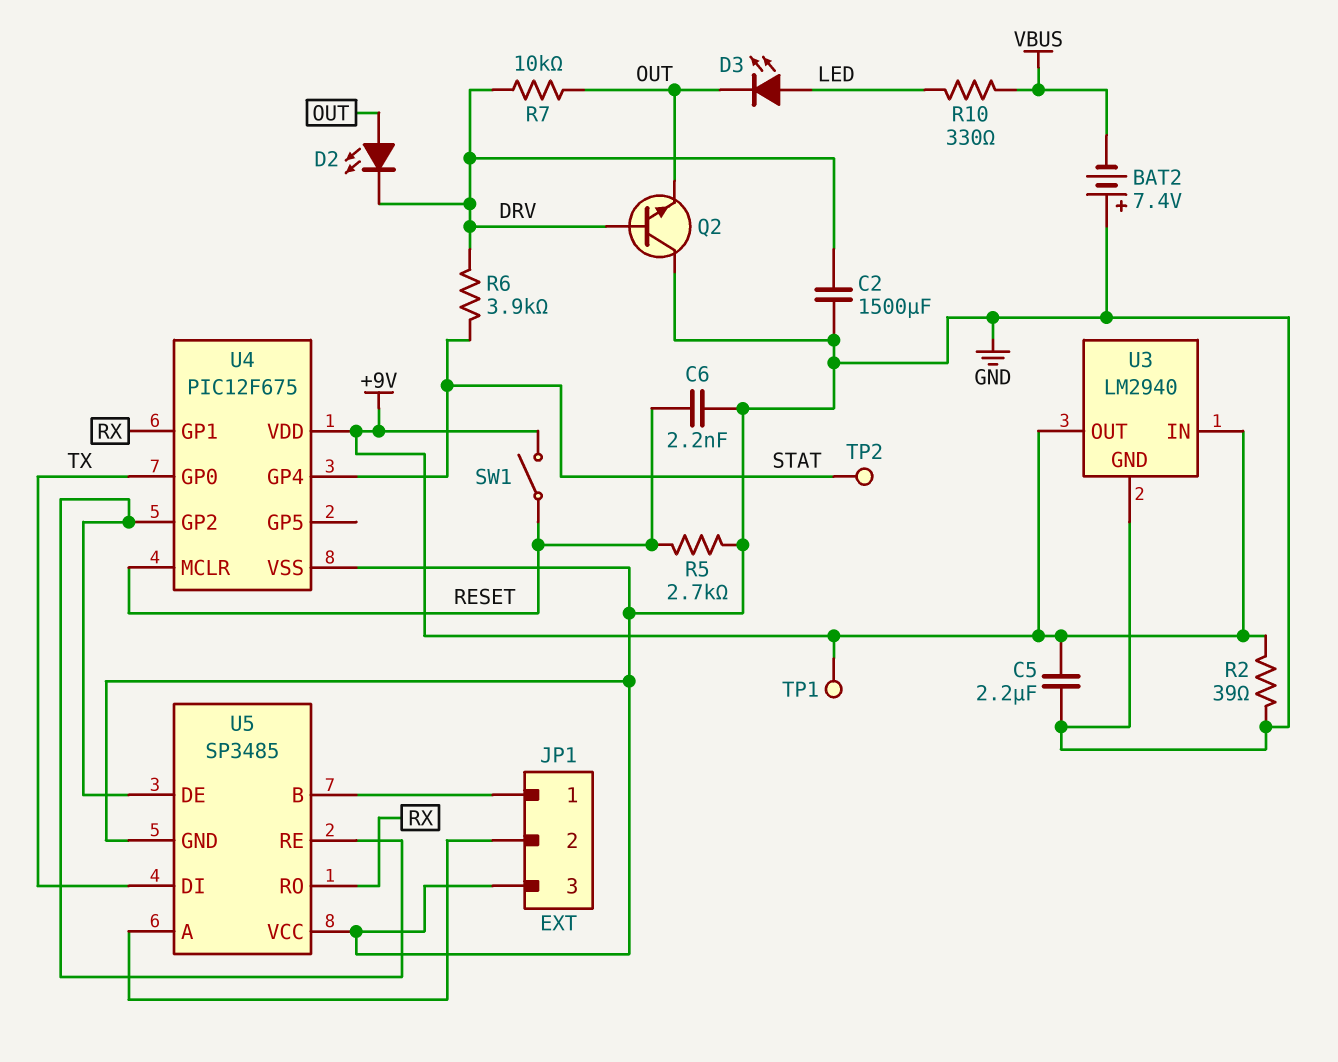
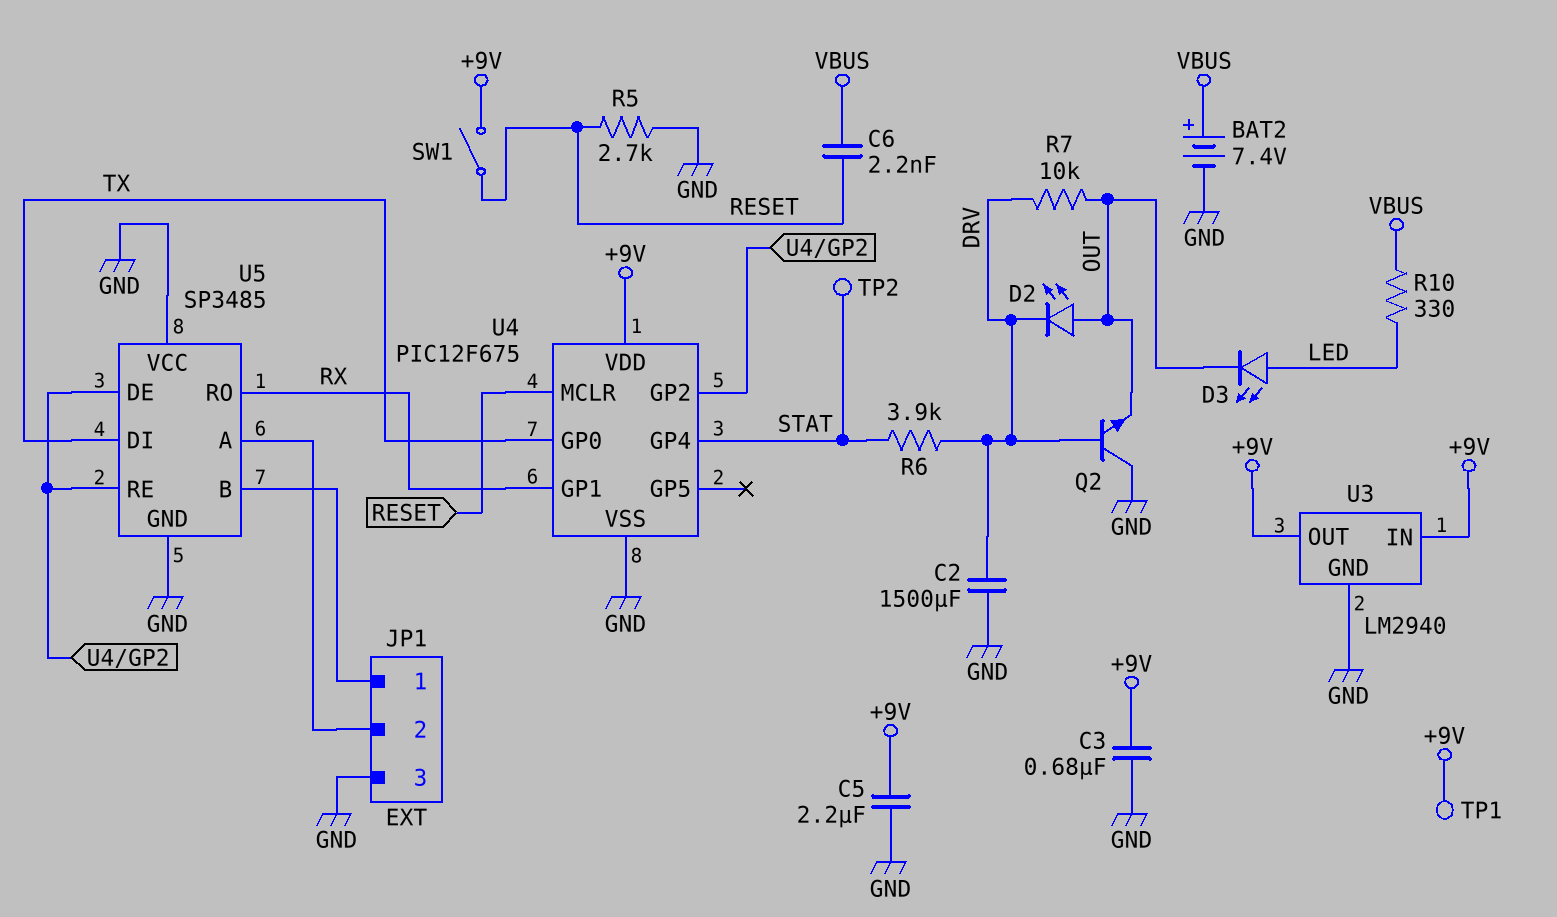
BAT2: 7.4V (plus GND, minus VBUS) -> 7.4V (plus VBUS, minus GND)
C3: none -> 680nF (+9V, GND)
C6: 2.2nF (GND, RESET) -> 2.2nF (RESET, VBUS)
R2: 39 (+9V, GND) -> none

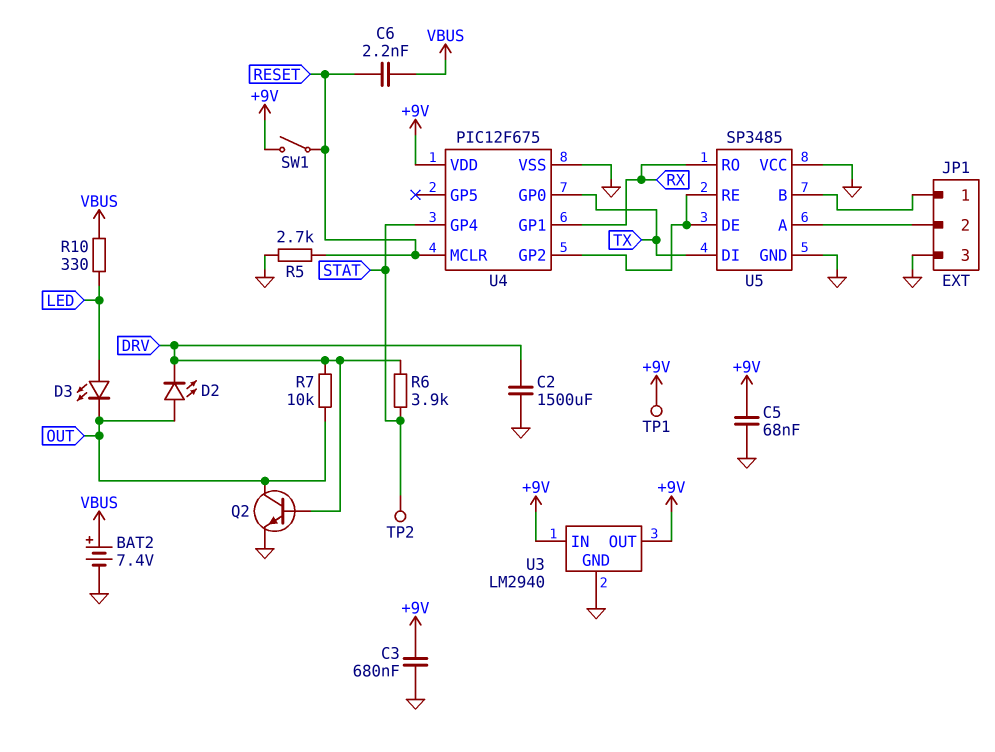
C5: 2.2uF (+9V, GND) -> 68nF (+9V, GND)
Q2: NPN (B DRV, C GND, E OUT) -> NPN (B DRV, C OUT, E GND)

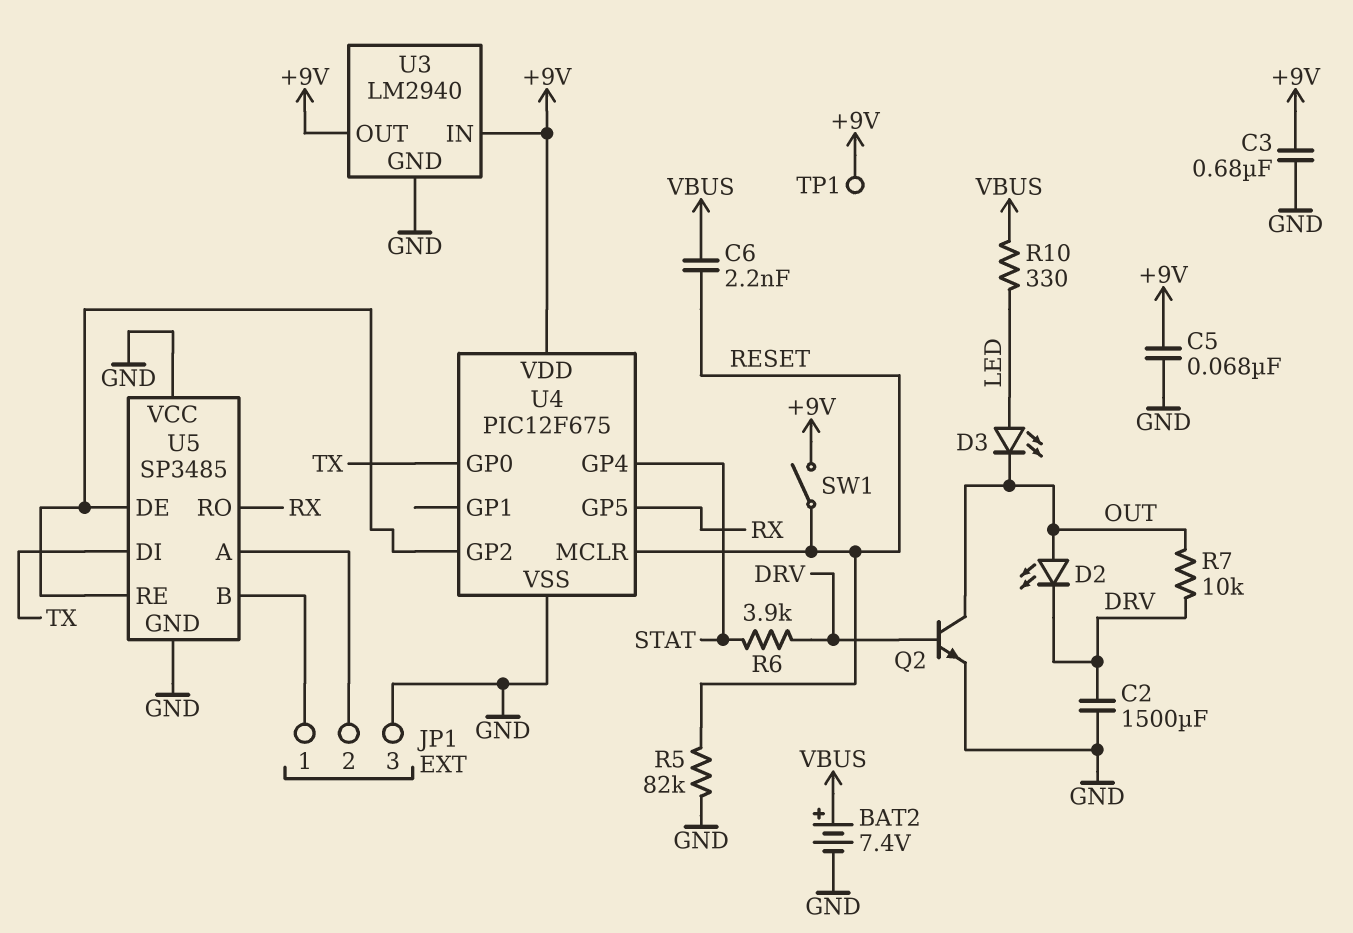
R5: 2.7k (GND, RESET) -> 82k (GND, RESET)
TP2: test point (STAT) -> none
U4 pin GP1: RX -> none
U4 pin GP5: none -> RX

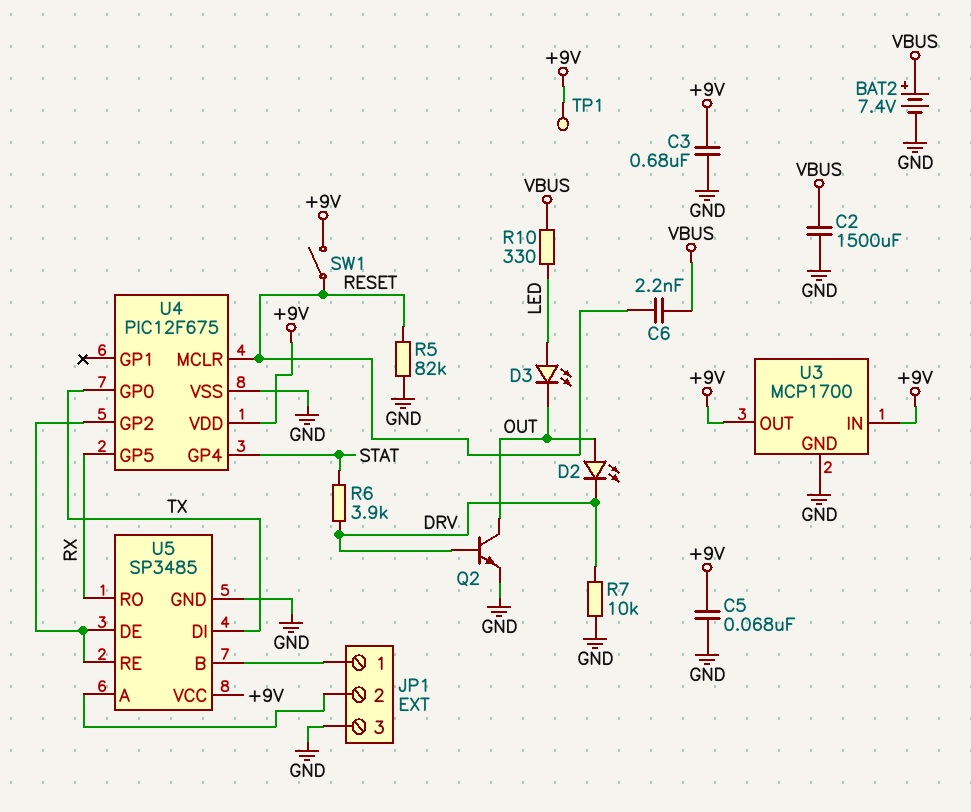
C2: 1500uF (DRV, GND) -> 1500uF (GND, VBUS)
R7: 10k (DRV, OUT) -> 10k (DRV, GND)
U3: LM2940 -> MCP1700
U5 pin VCC: GND -> +9V

